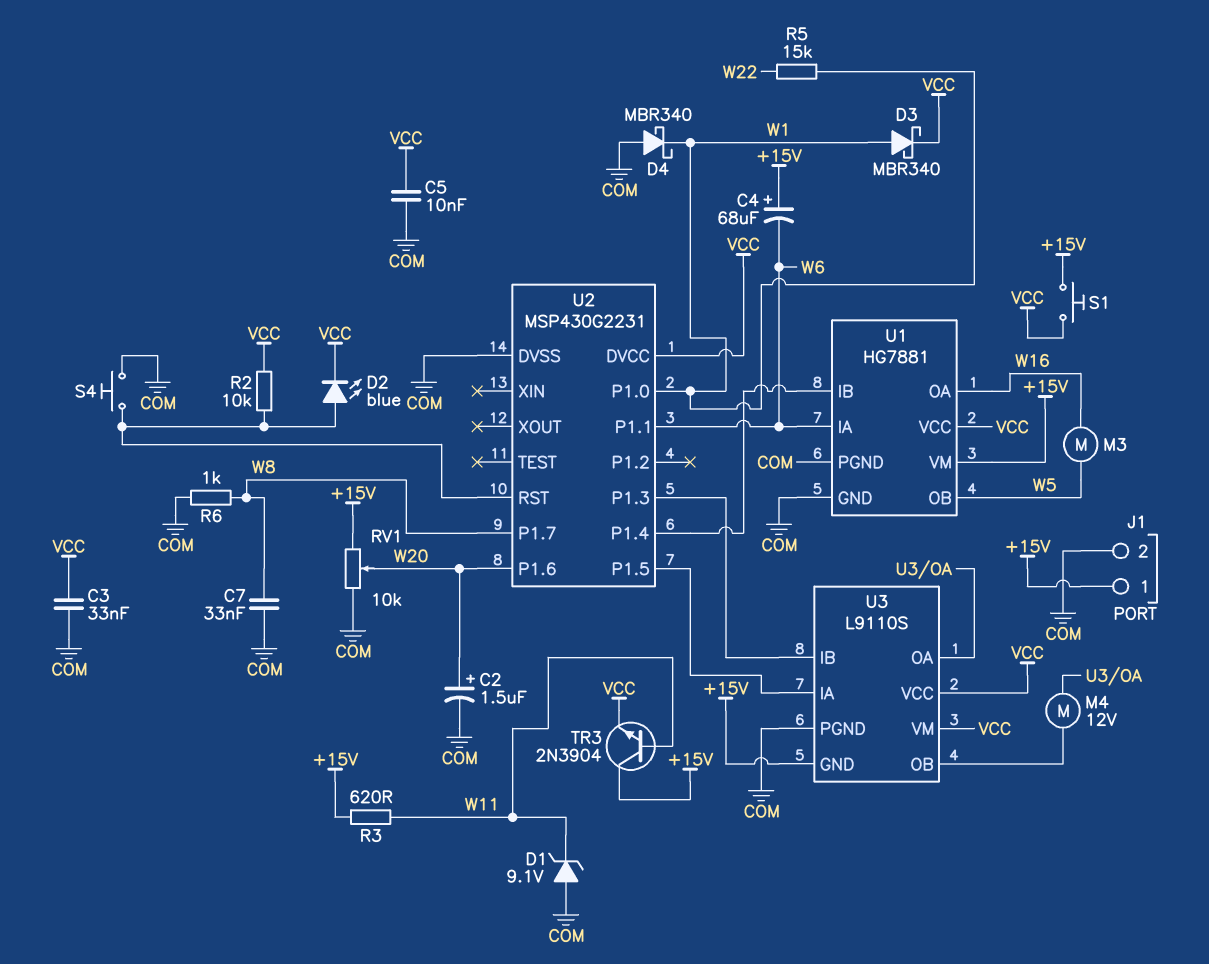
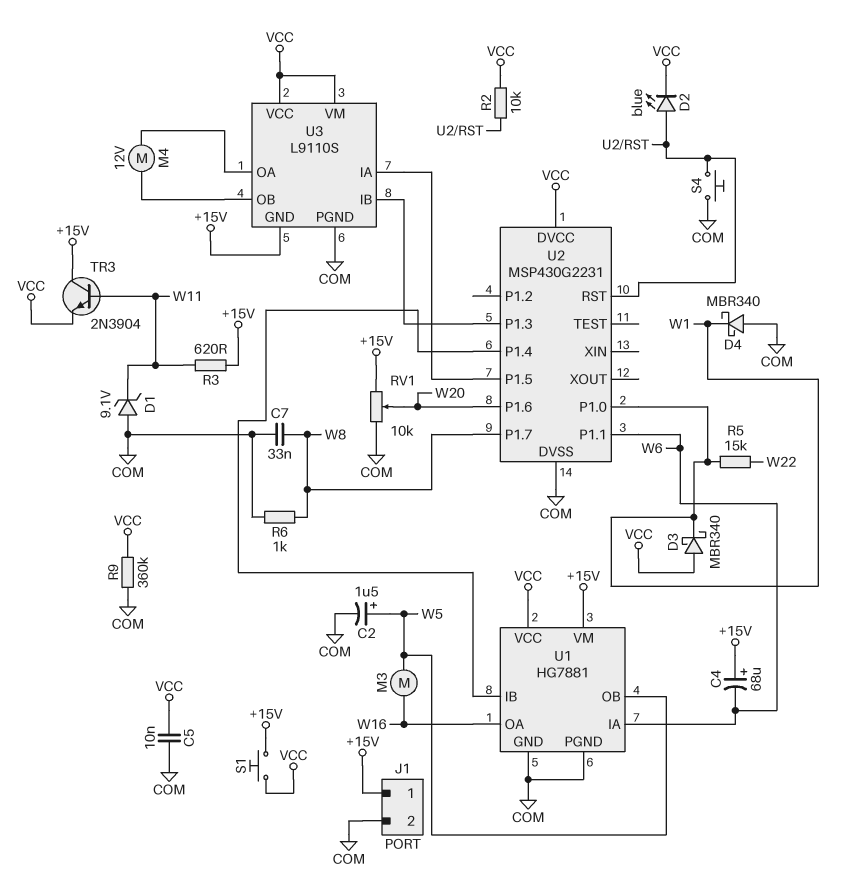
C2: 1.5uF (plus W20, minus COM) -> 1.5uF (plus W5, minus COM)
C3: 33nF (COM, VCC) -> none
D3: schottky MBR340 (A W1, K VCC) -> schottky MBR340 (A VCC, K W1)
R9: none -> 360k (COM, VCC)

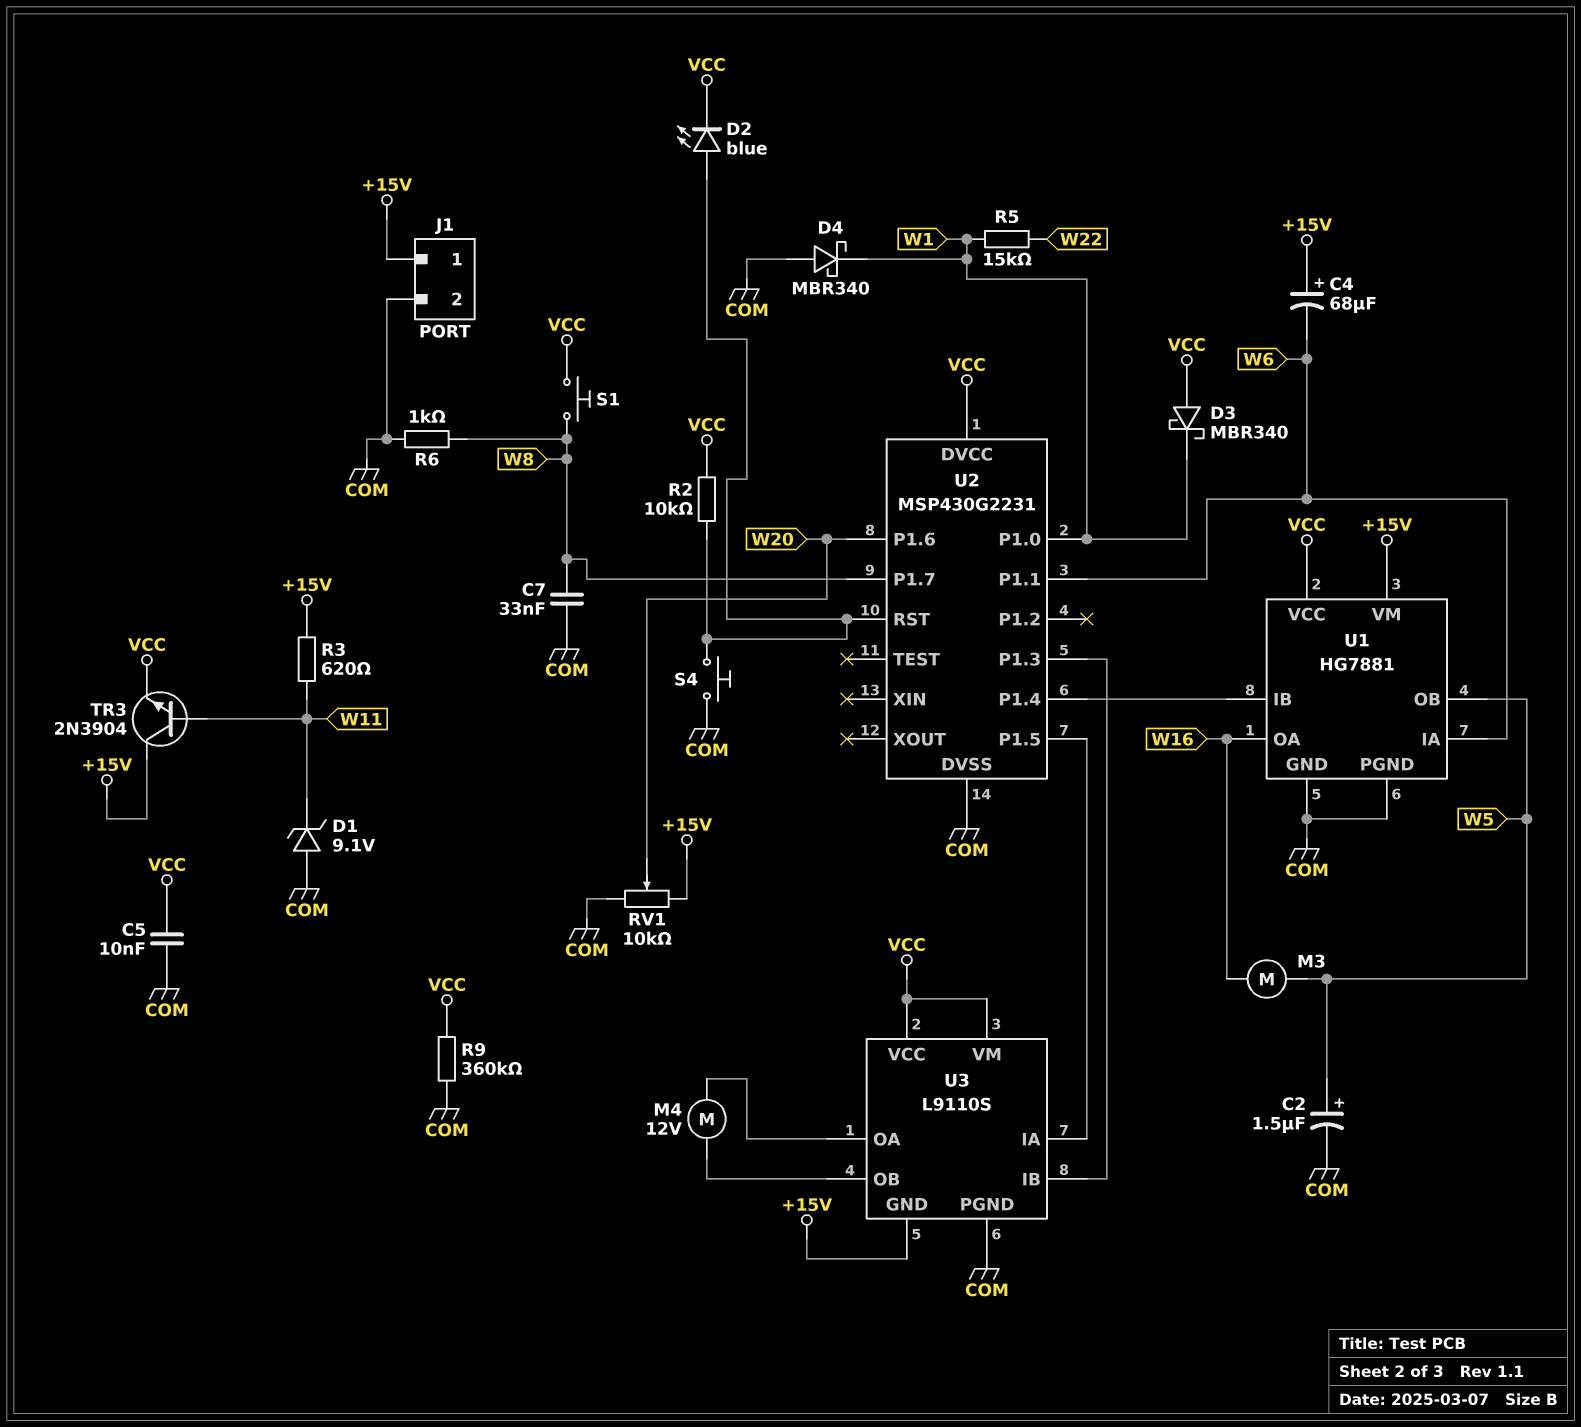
S1: button (+15V, VCC) -> button (VCC, W8)

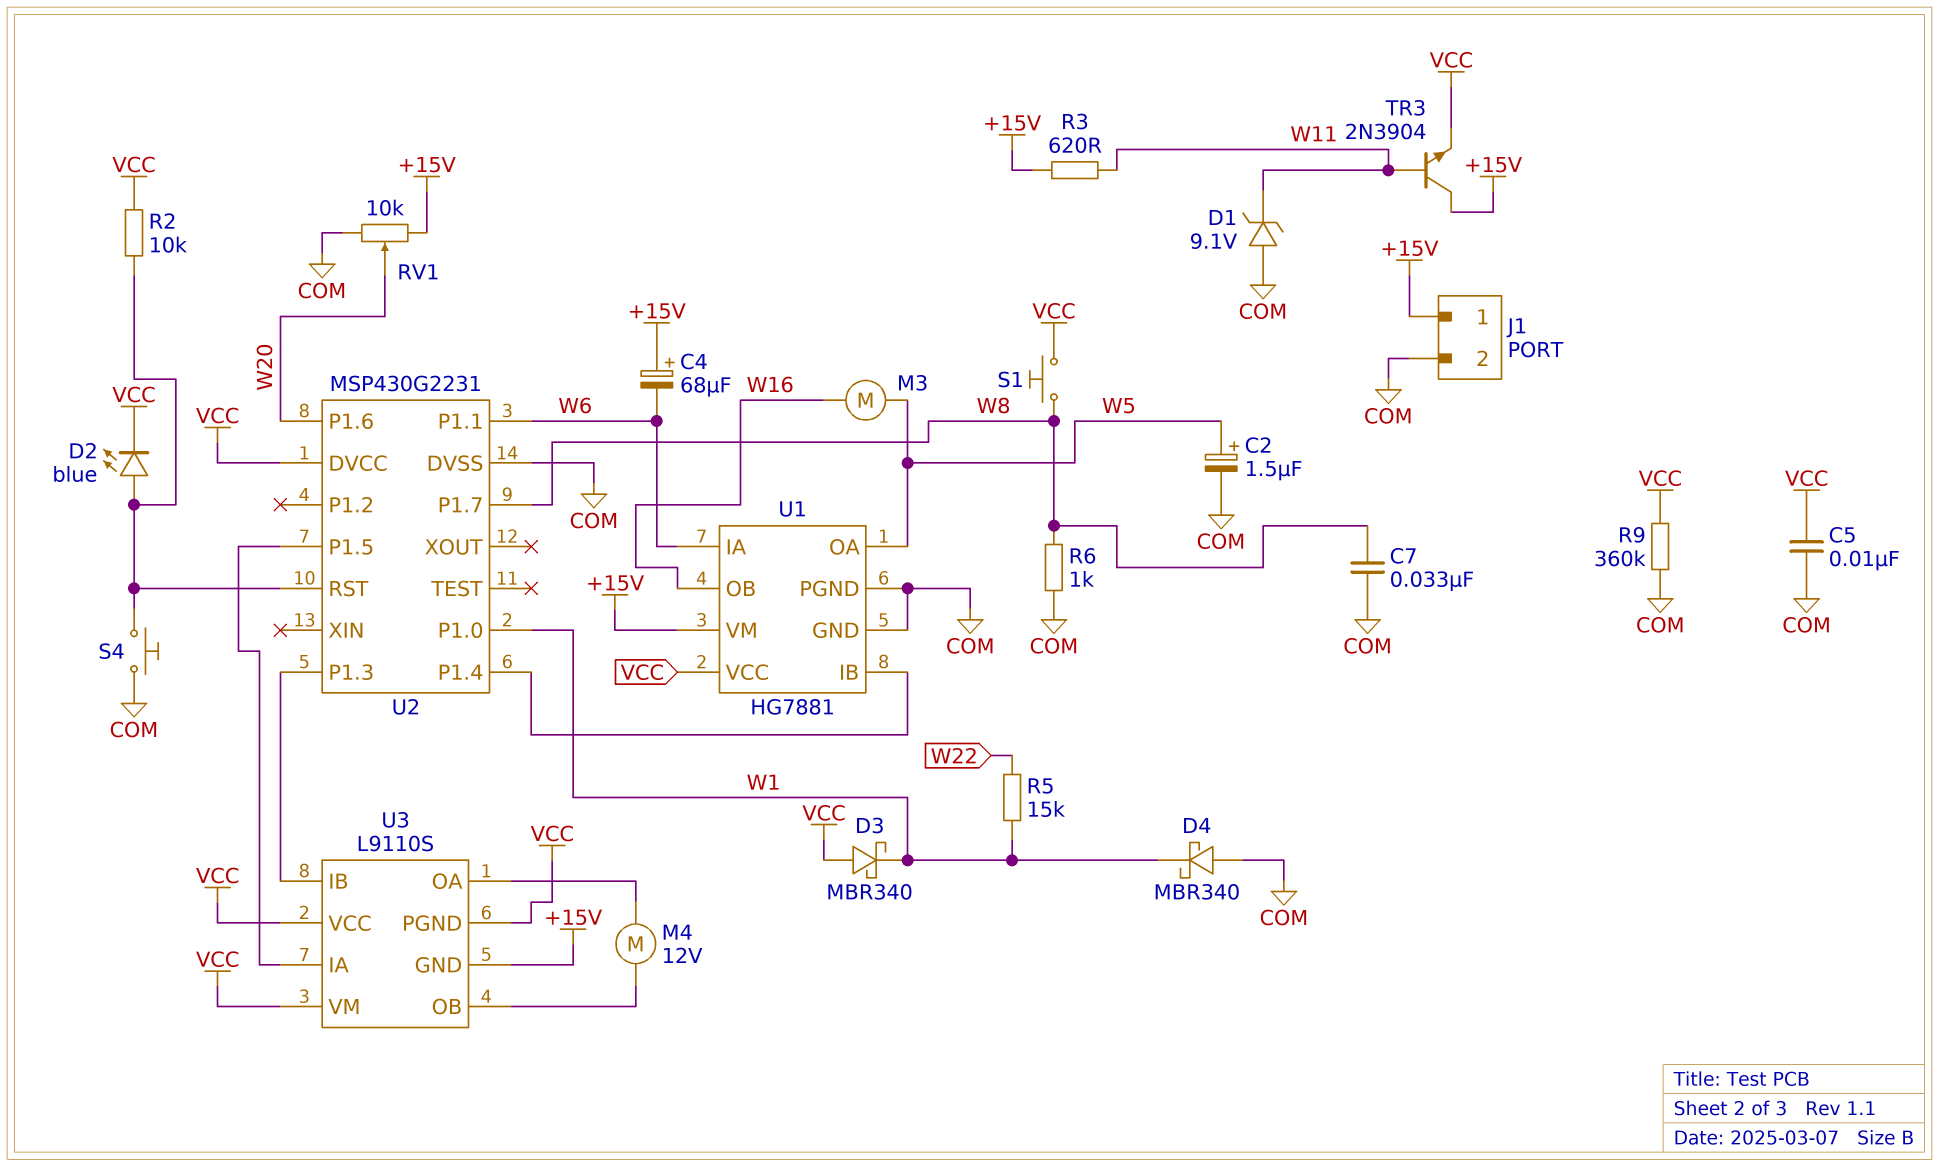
U1 pin OA: W16 -> W5
U1 pin OB: W5 -> W16
U3 pin PGND: COM -> VCC

